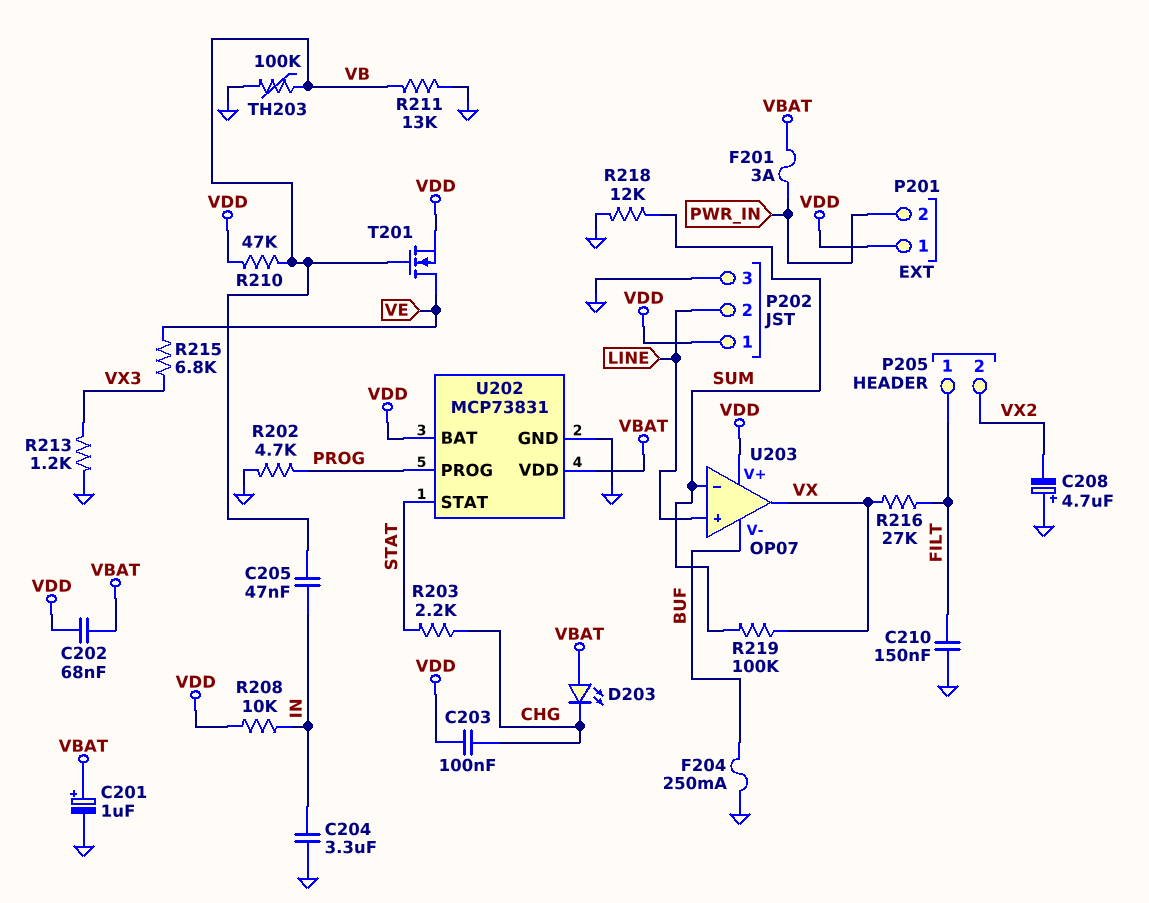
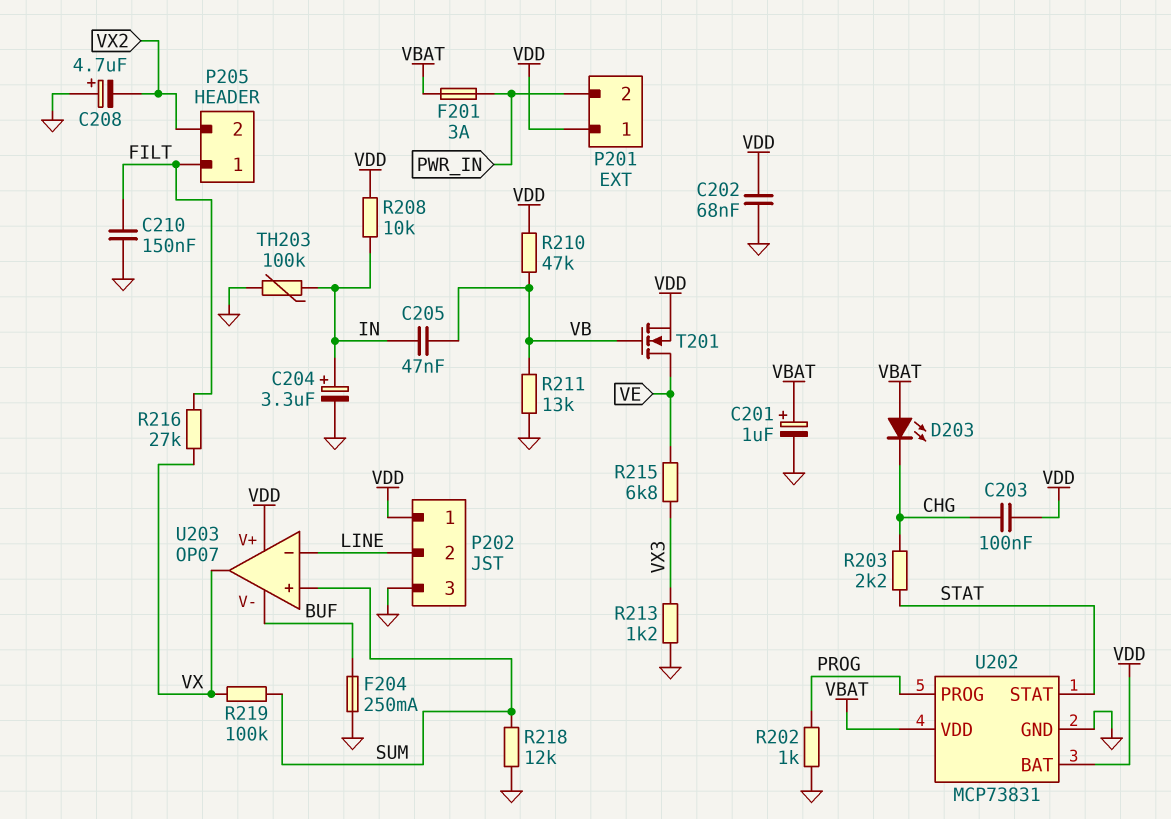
C202: 68nF (VBAT, VDD) -> 68nF (GND, VDD)
C204: 3.3uF (GND, IN) -> 3.3uF (plus IN, minus GND)
R202: 4.7k (GND, PROG) -> 1k (GND, PROG)
TH203: 100k (GND, VB) -> 100k (GND, IN)
U203 pin in+: LINE -> SUM
U203 pin in-: SUM -> LINE

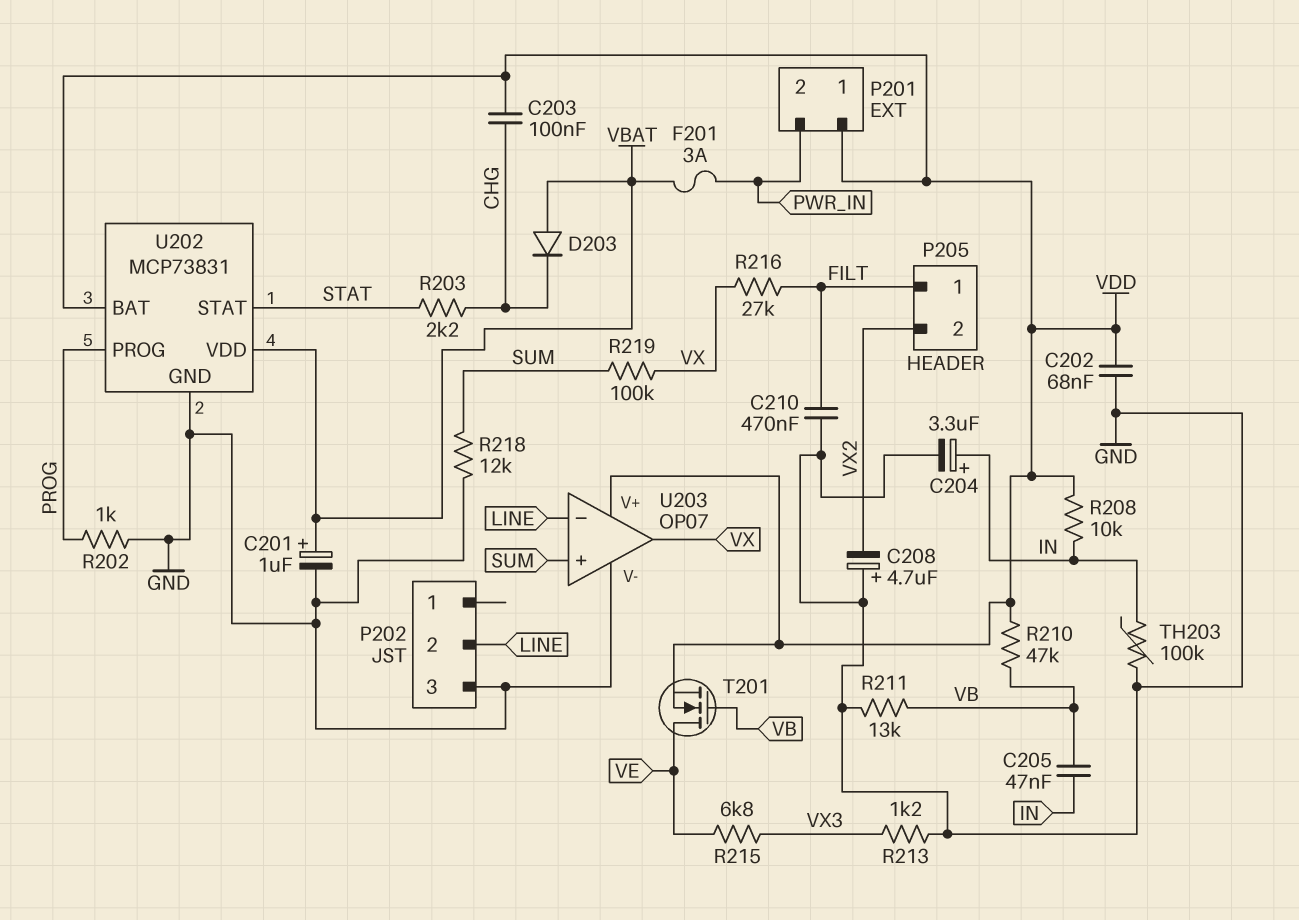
C210: 150nF (FILT, GND) -> 470nF (FILT, GND)
D203: LED (A VBAT, K CHG) -> diode (A VBAT, K CHG)
F204: 250mA (BUF, GND) -> none
P202 pin 1: VDD -> none
U203 pin V-: BUF -> GND

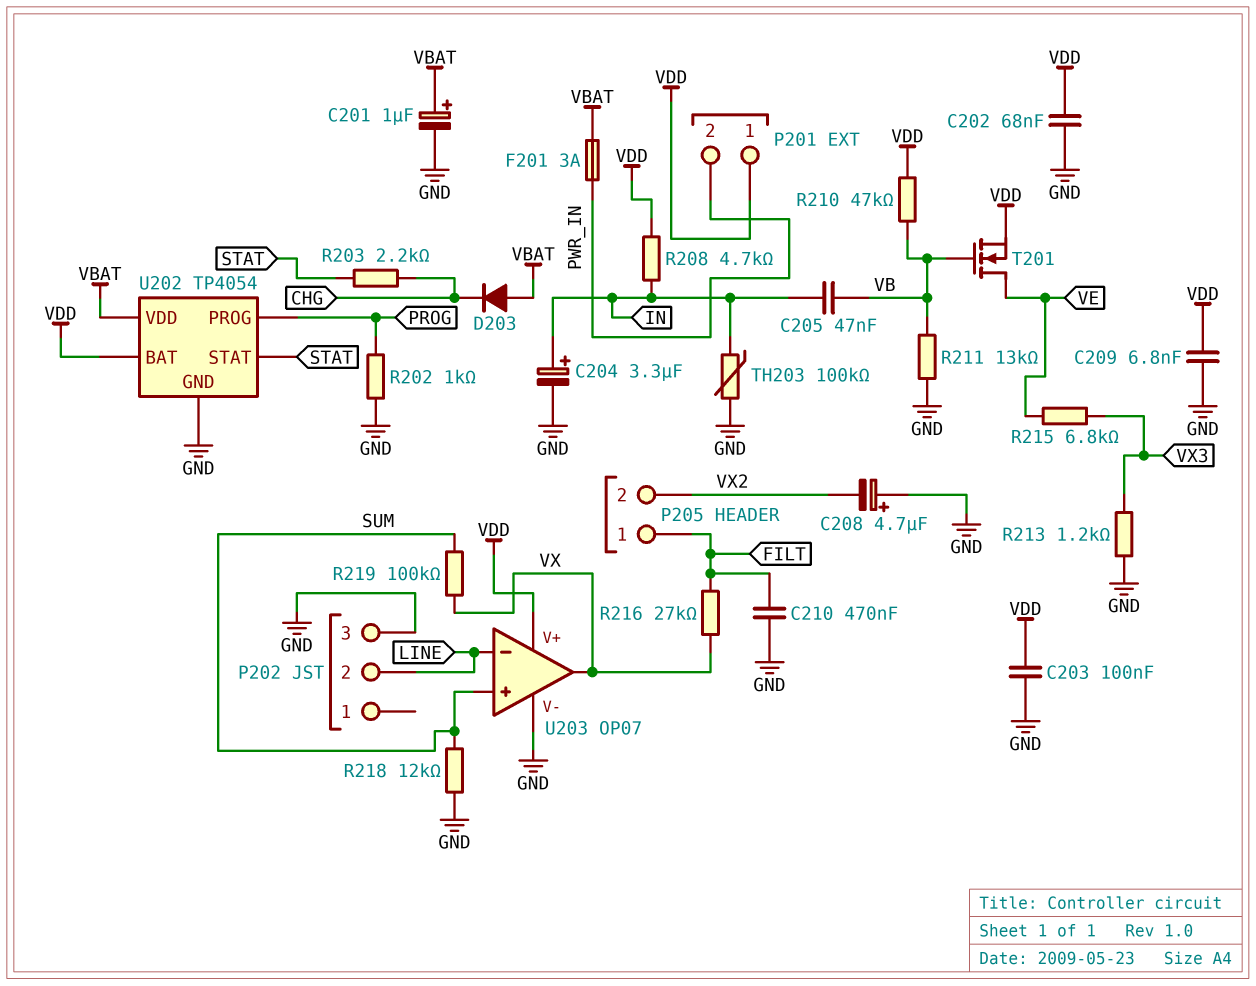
C203: 100nF (CHG, VDD) -> 100nF (GND, VDD)
C209: none -> 6.8nF (GND, VDD)
R208: 10k (IN, VDD) -> 4.7k (IN, VDD)
U202: MCP73831 -> TP4054

